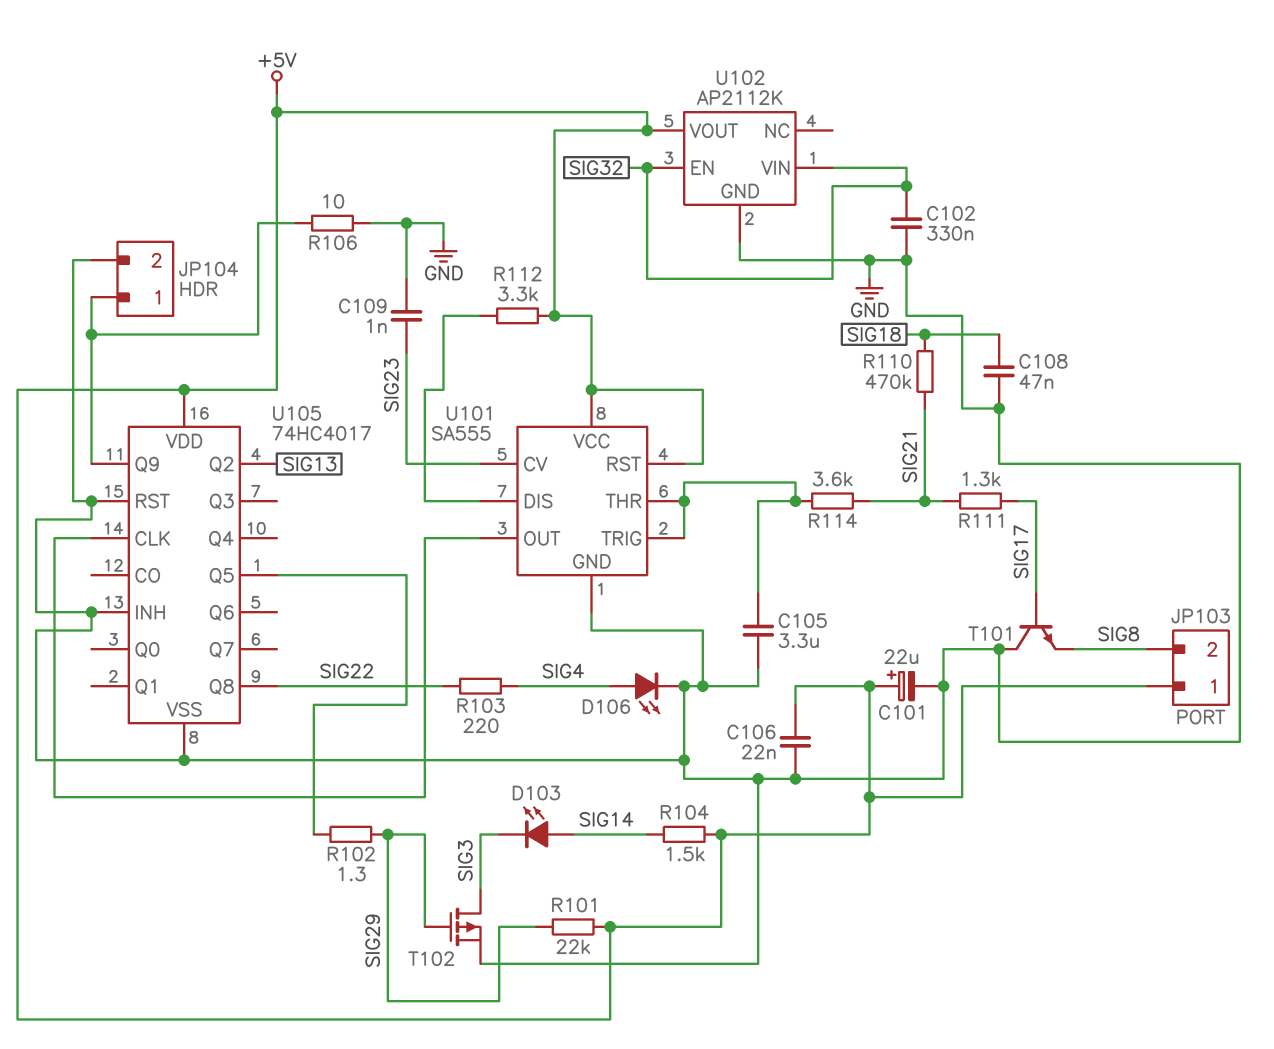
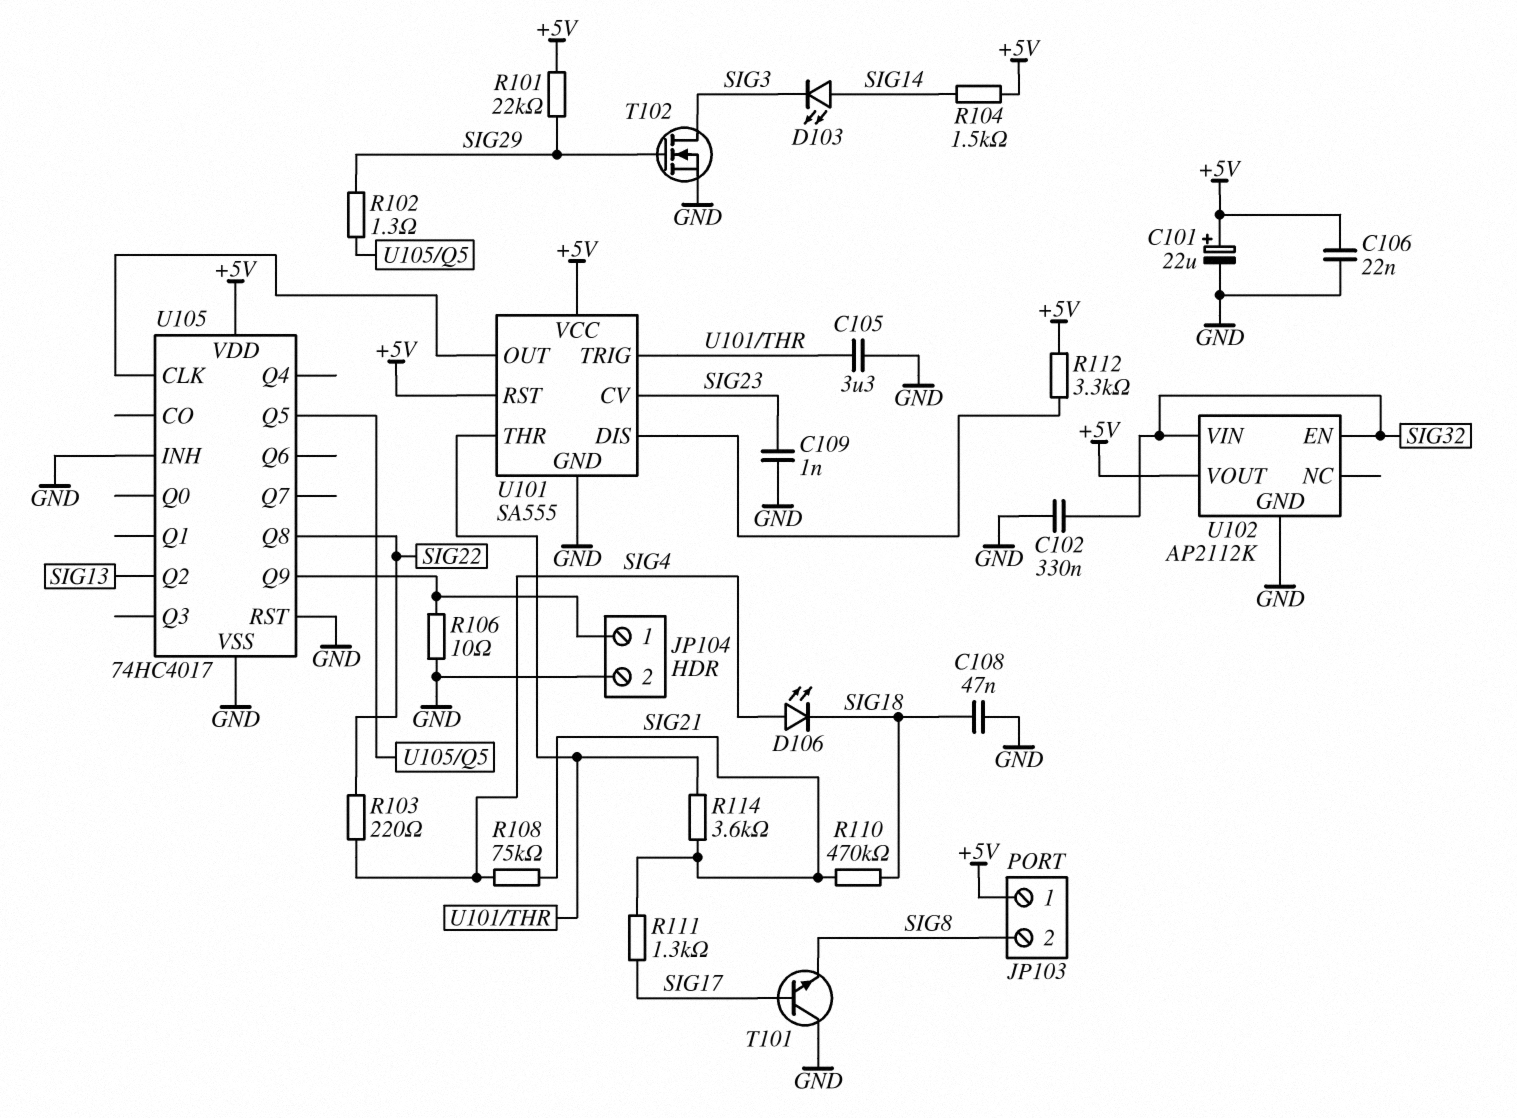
D106: LED (A SIG4, K GND) -> LED (A SIG4, K SIG18)
R108: none -> 75k (SIG4, SIG21)
T102: PMOS (G SIG29, D SIG3, S GND) -> NMOS (G SIG29, D SIG3, S GND)

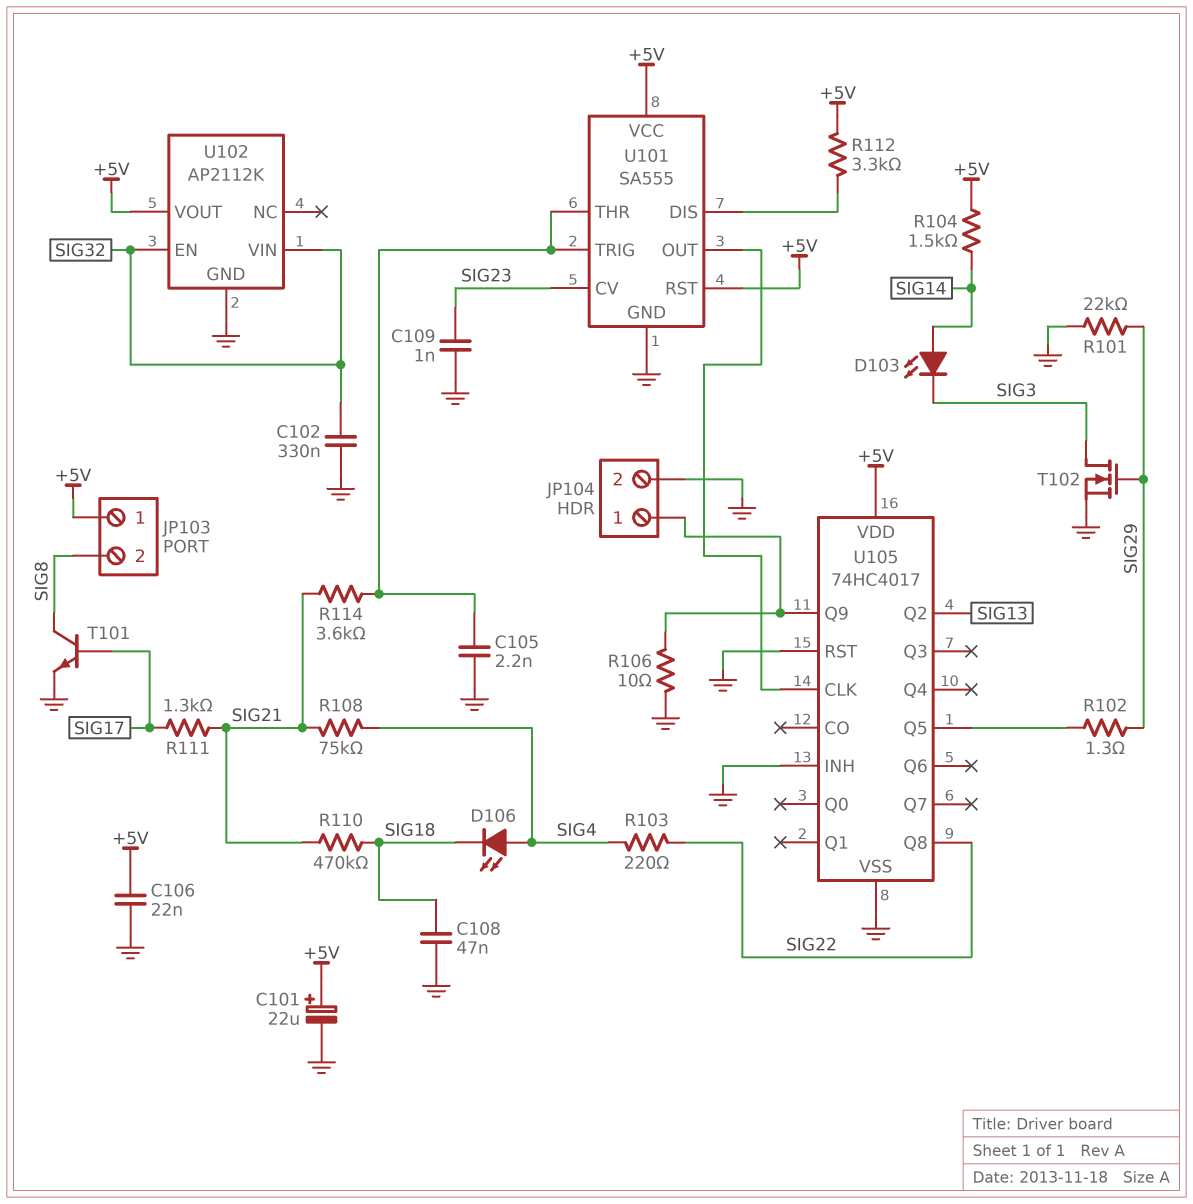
C105: 3.3uF (GND, U101/THR) -> 2.2nF (GND, U101/THR)
R101: 22k (+5V, SIG29) -> 22k (GND, SIG29)
T101: NPN (B SIG17, C GND, E SIG8) -> NPN (B SIG17, C SIG8, E GND)

